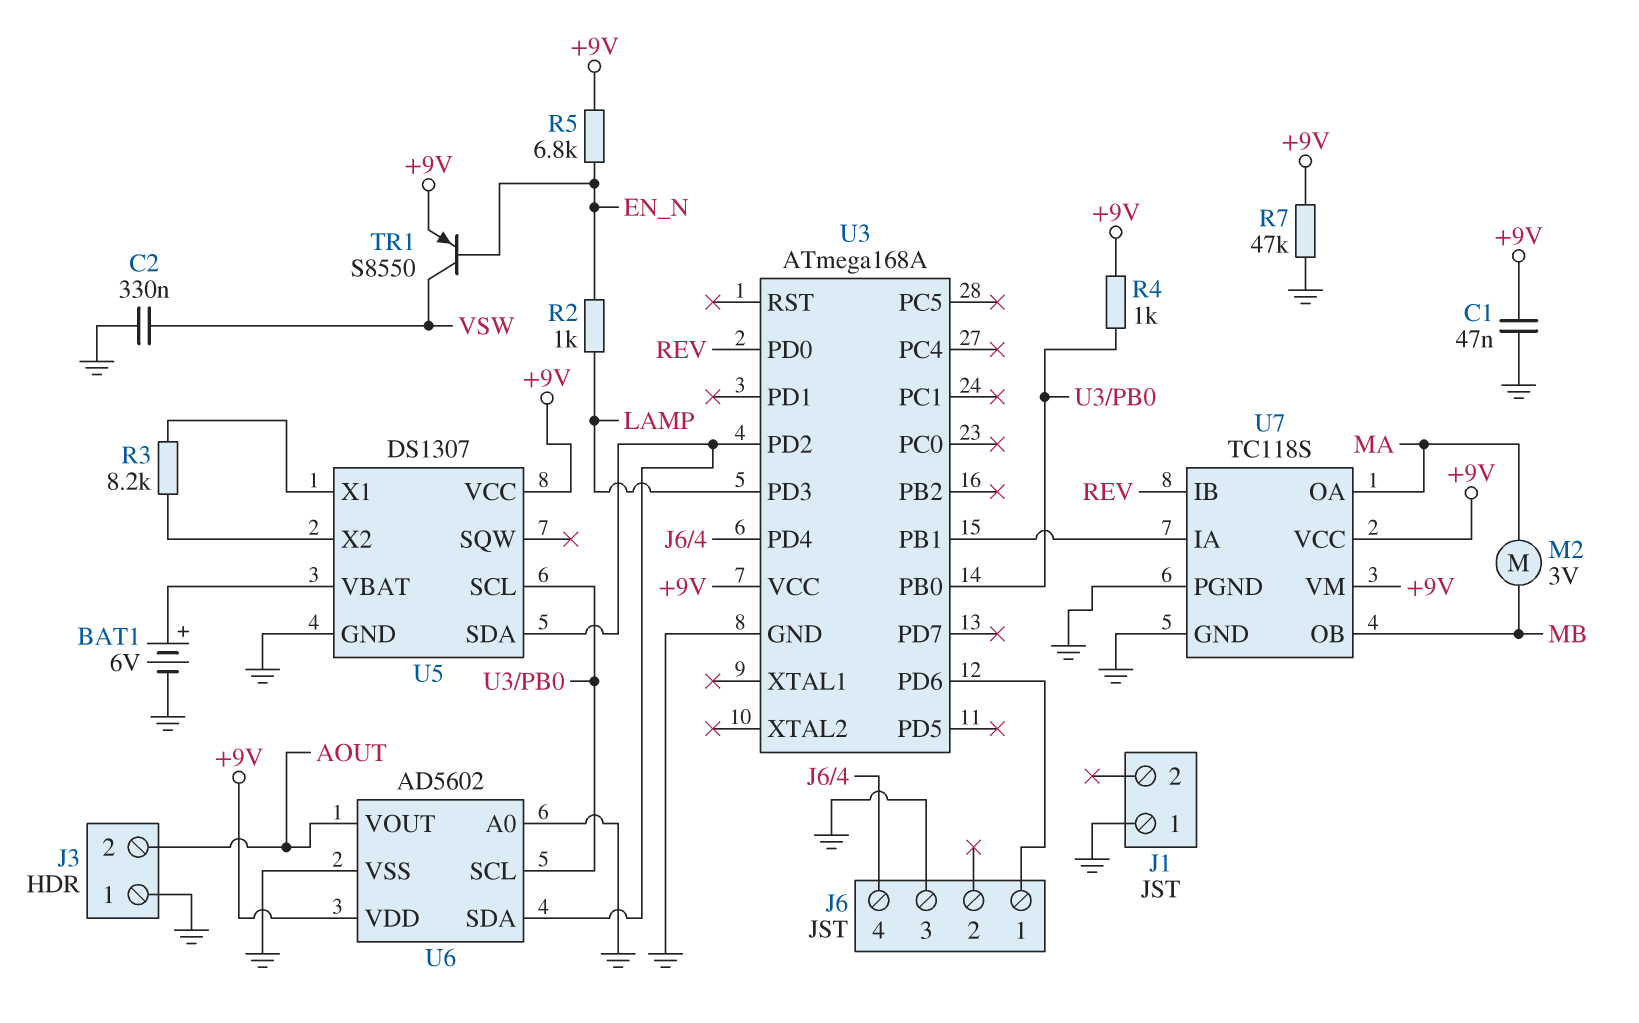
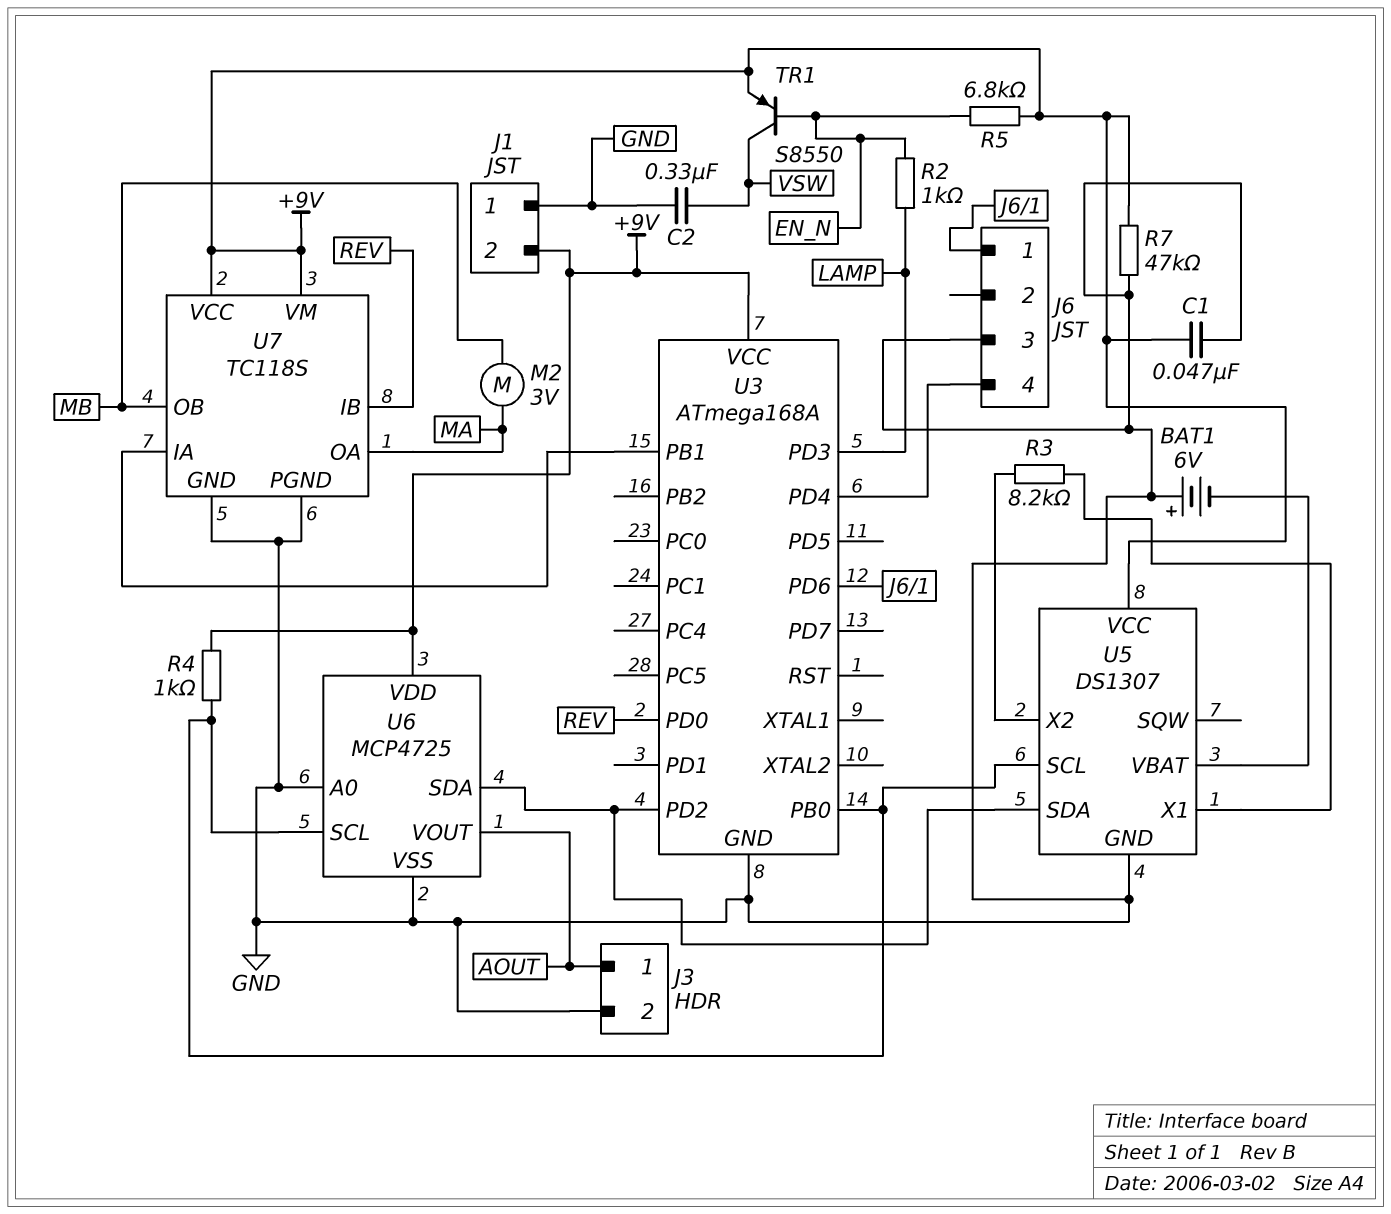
BAT1: 6V (plus U5/VBAT, minus GND) -> 6V (plus GND, minus U5/VBAT)
J1 pin 2: none -> +9V
J3 pin 1: GND -> AOUT
J3 pin 2: AOUT -> GND
U6: AD5602 -> MCP4725

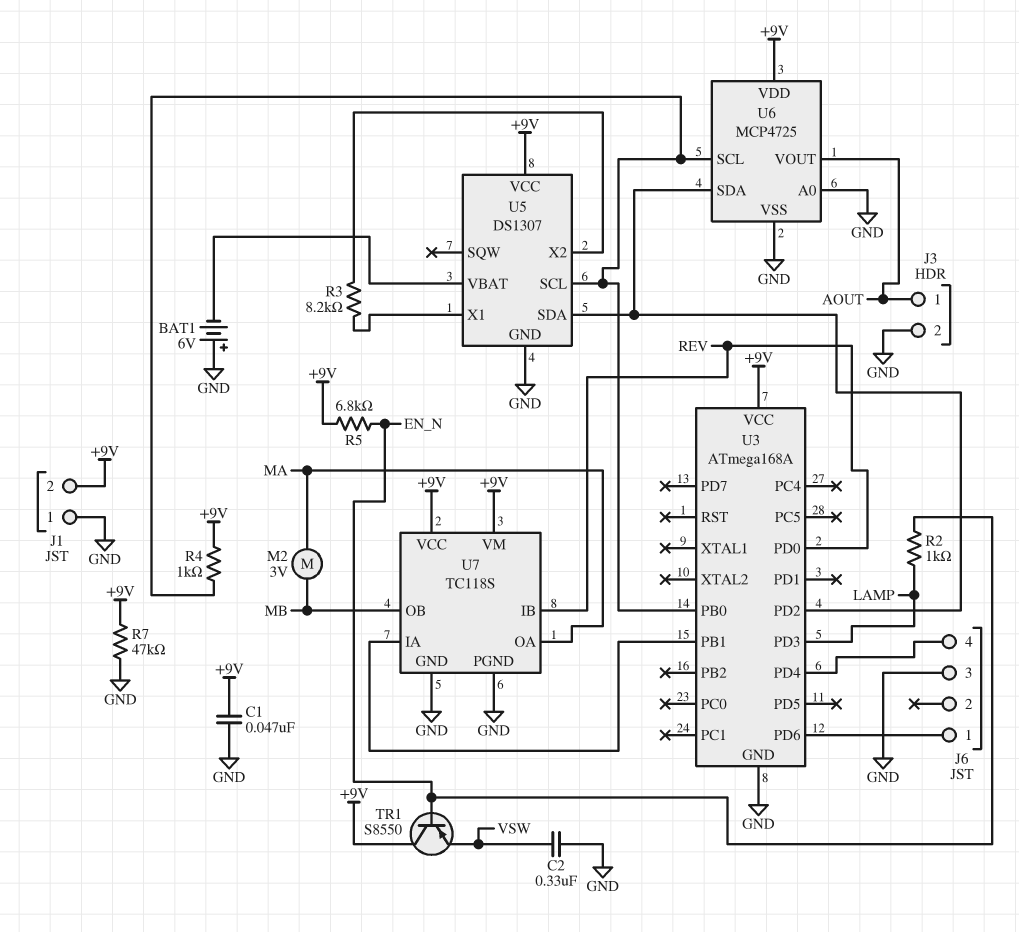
TR1: PNP S8550 (B EN_N, C VSW, E +9V) -> PNP S8550 (B EN_N, C +9V, E VSW)

